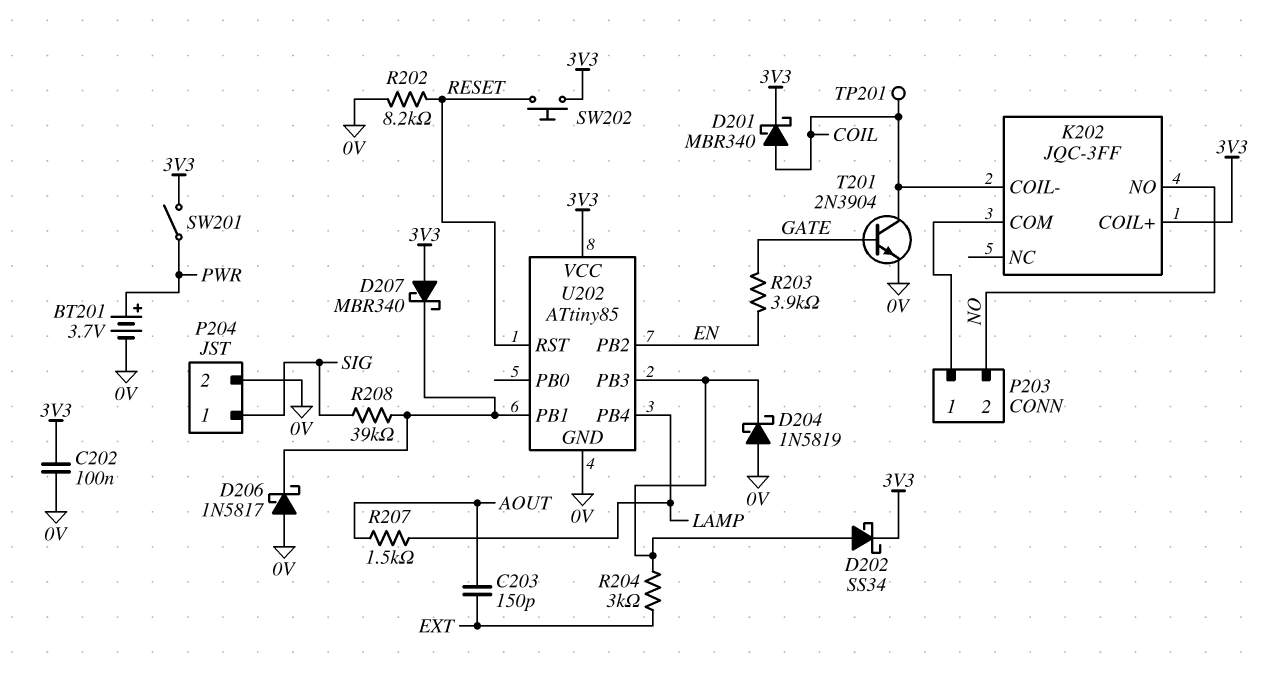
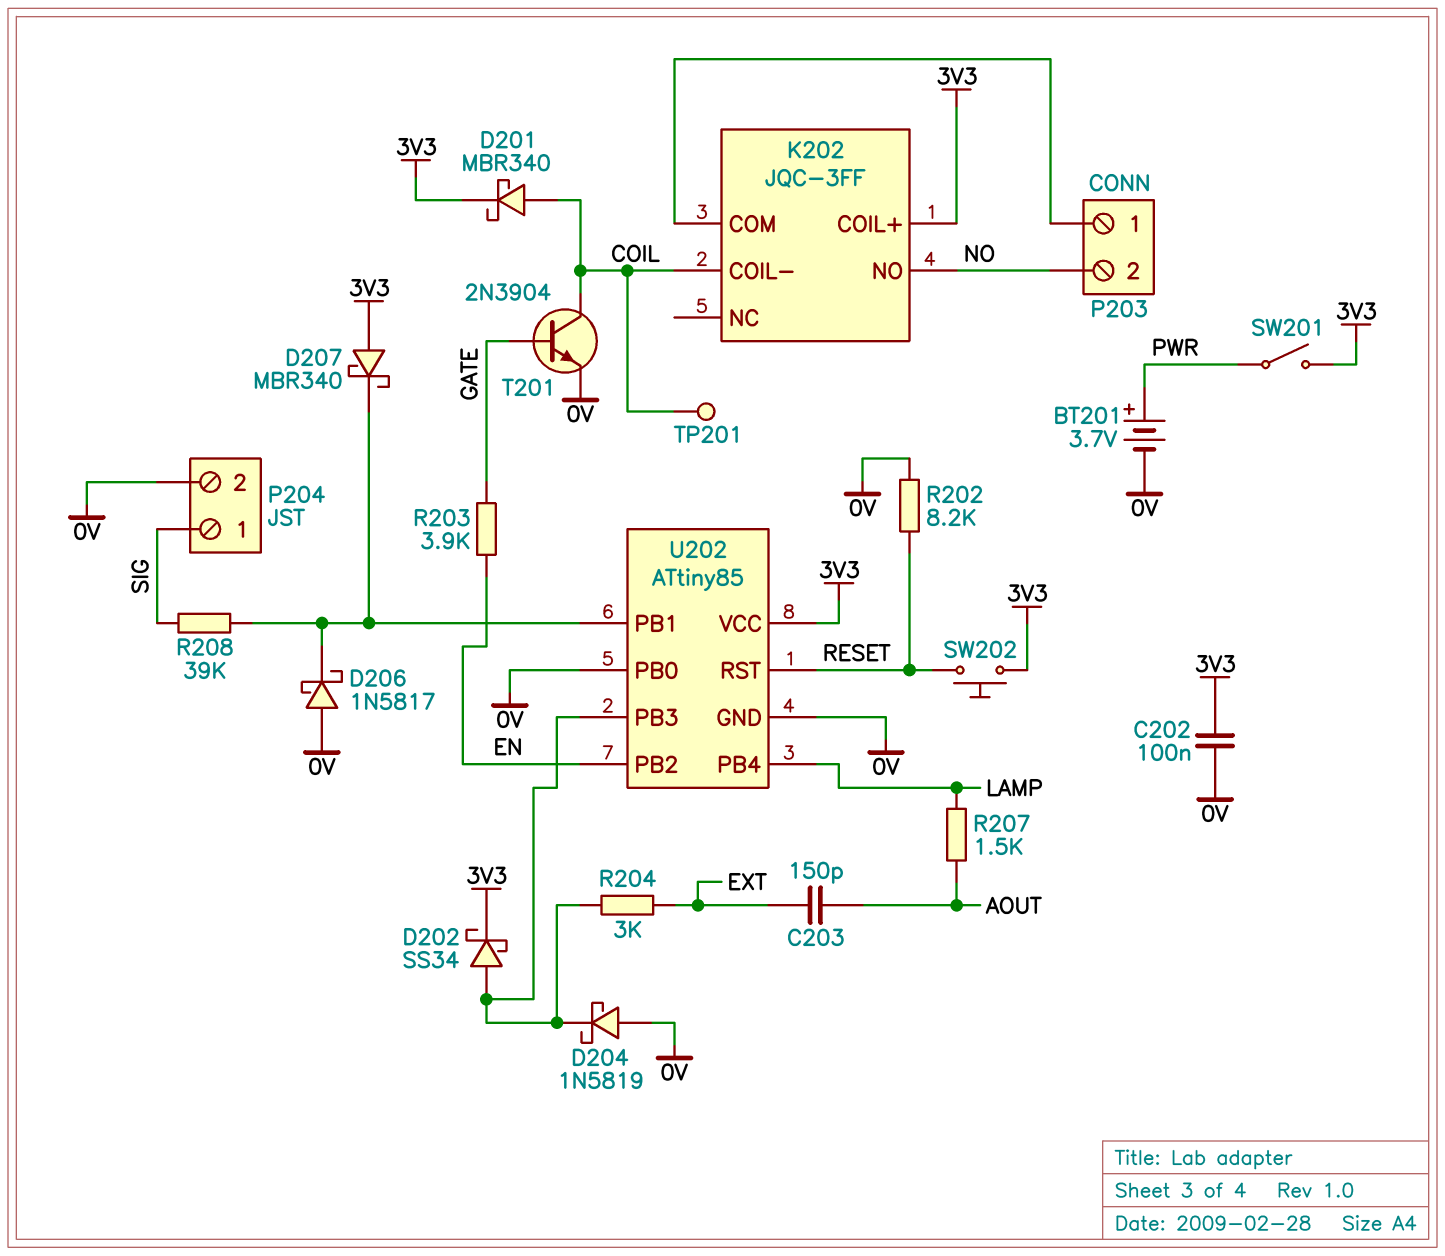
U202 pin PB0: none -> 0V

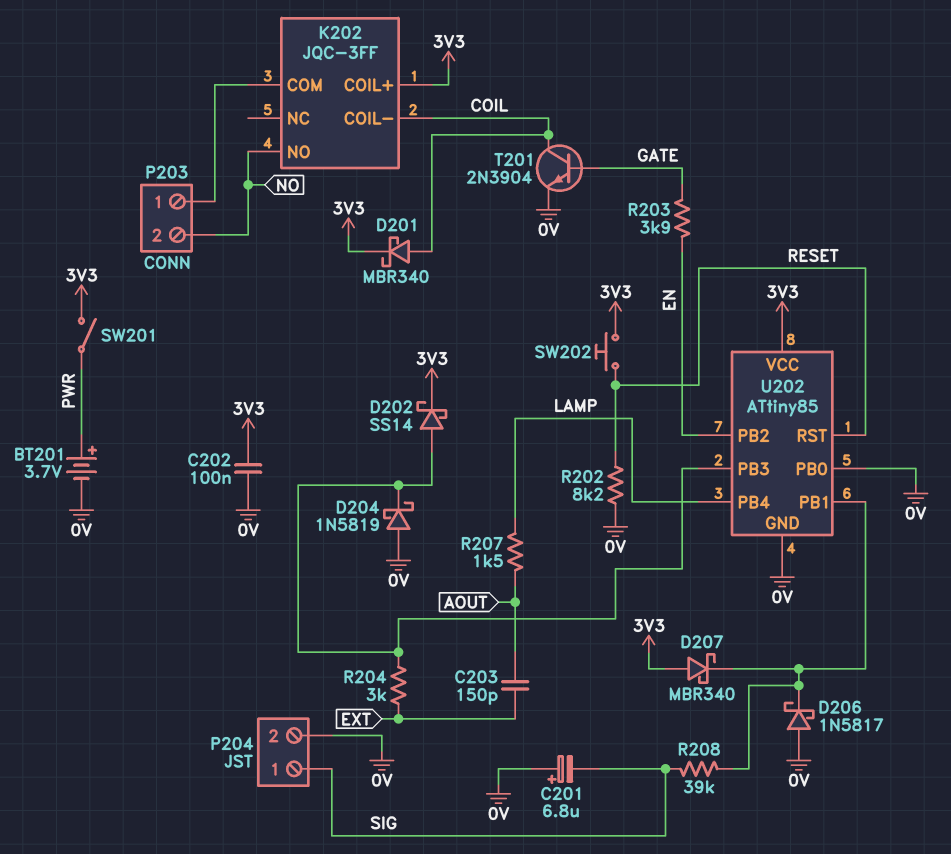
C201: none -> 6.8uF (plus 0V, minus SIG)
D202: schottky SS34 (A U202/PB3, K 3V3) -> schottky SS14 (A U202/PB3, K 3V3)
TP201: test point (COIL) -> none

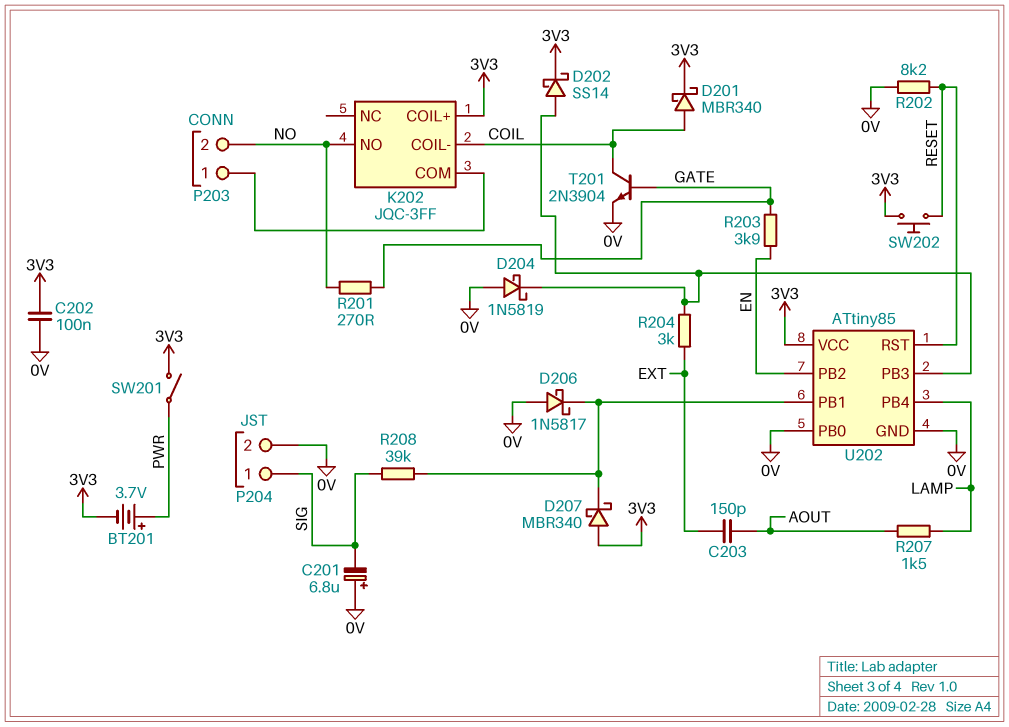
BT201: 3.7V (plus PWR, minus 0V) -> 3.7V (plus PWR, minus 3V3)
R201: none -> 270 (GATE, NO)

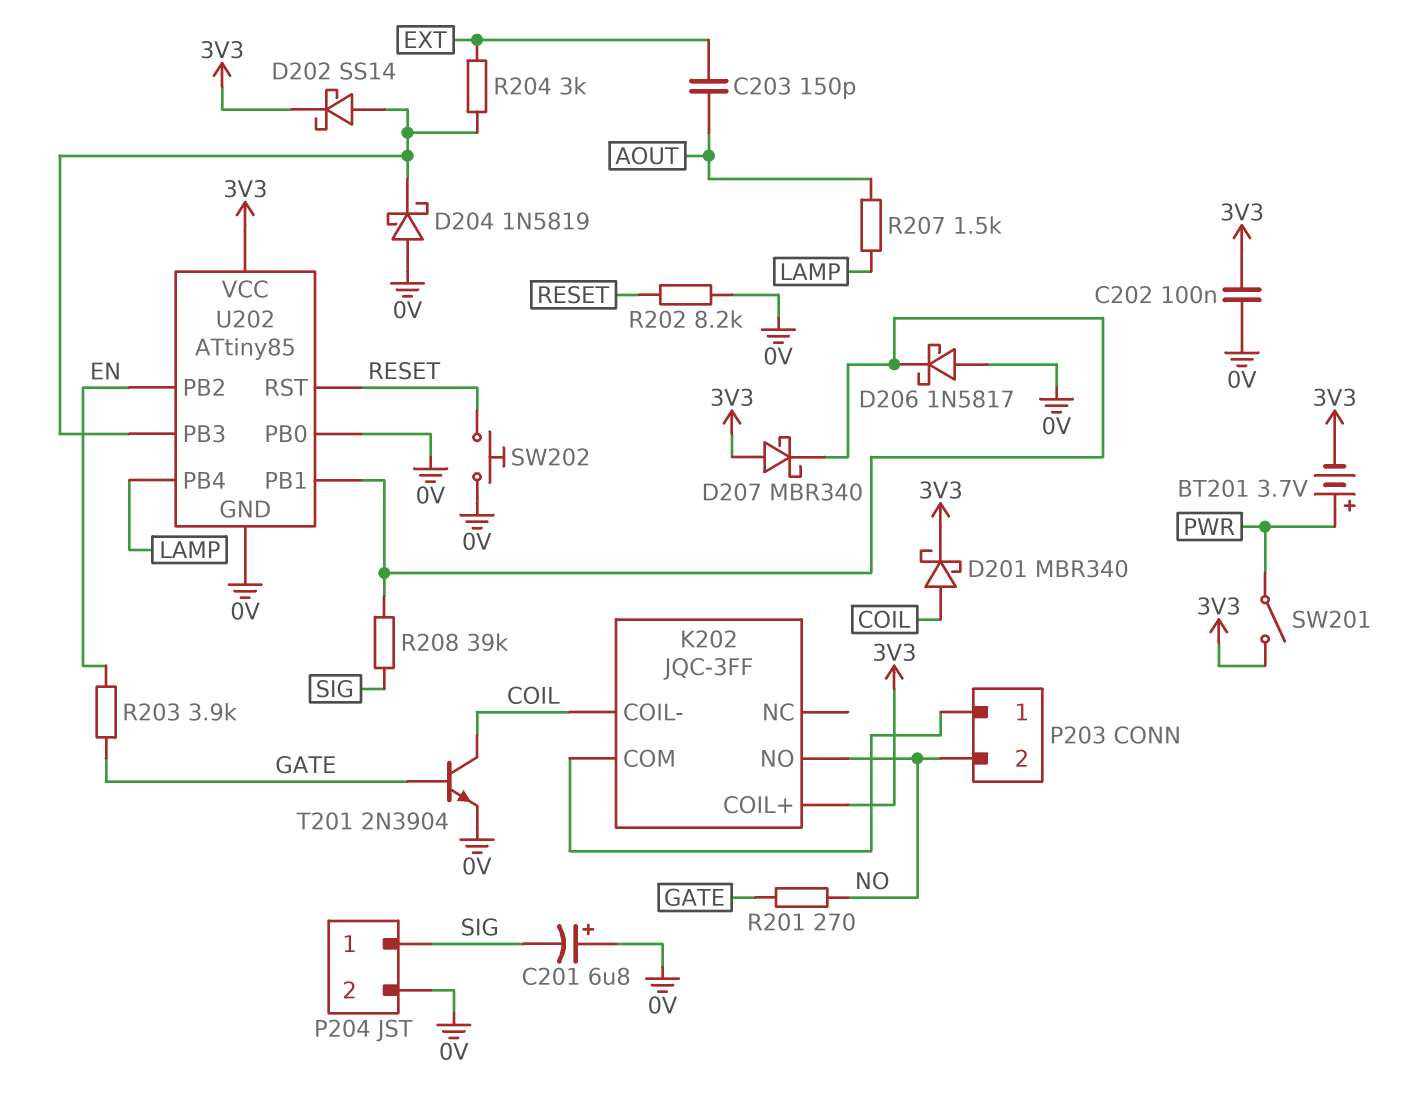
SW202: button (3V3, RESET) -> button (0V, RESET)

